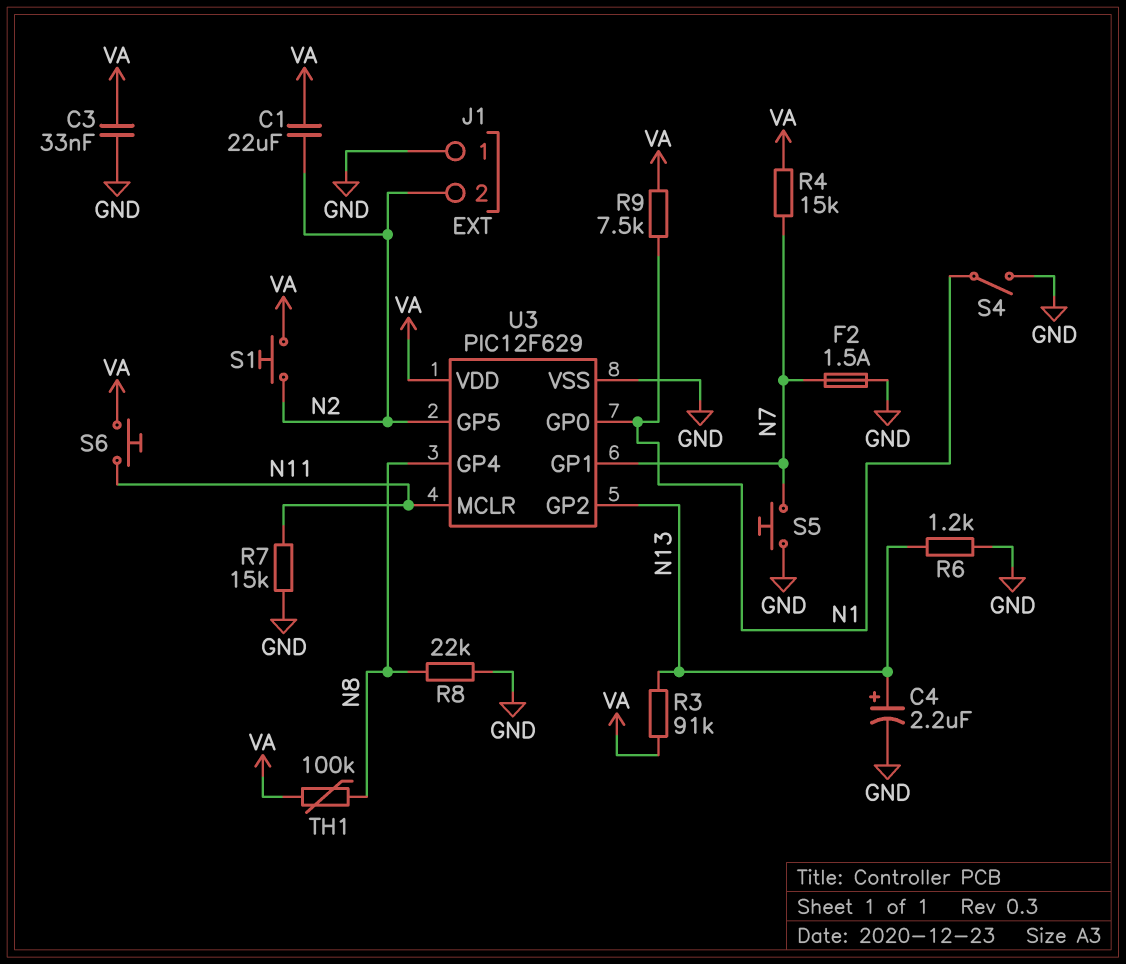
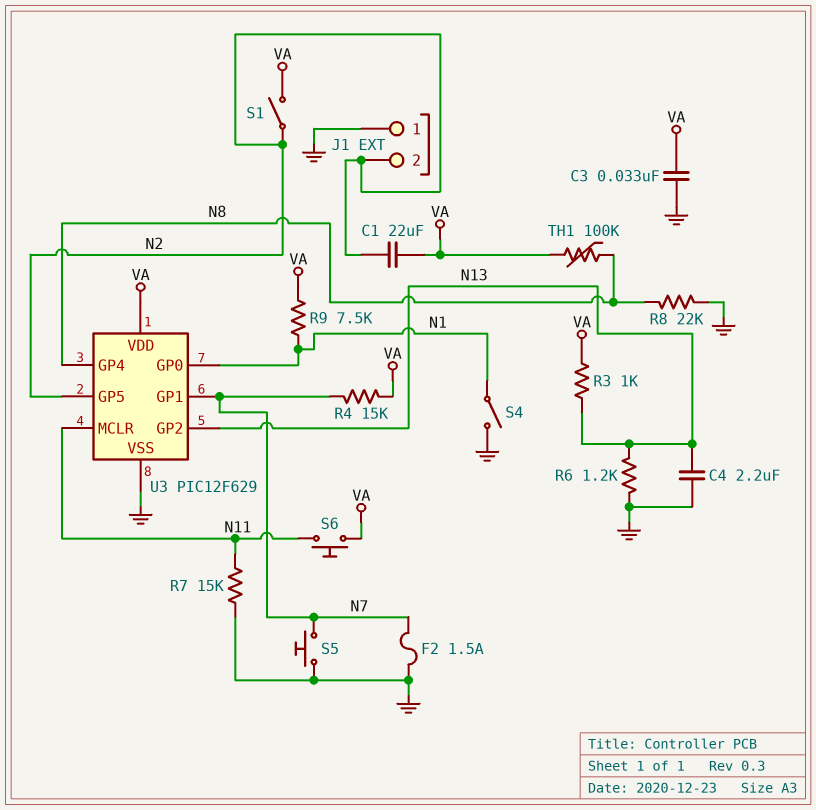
C4: 2.2uF (plus N13, minus GND) -> 2.2uF (GND, N13)
R3: 91k (N13, VA) -> 1k (N13, VA)
S1: button (N2, VA) -> switch (N2, VA)

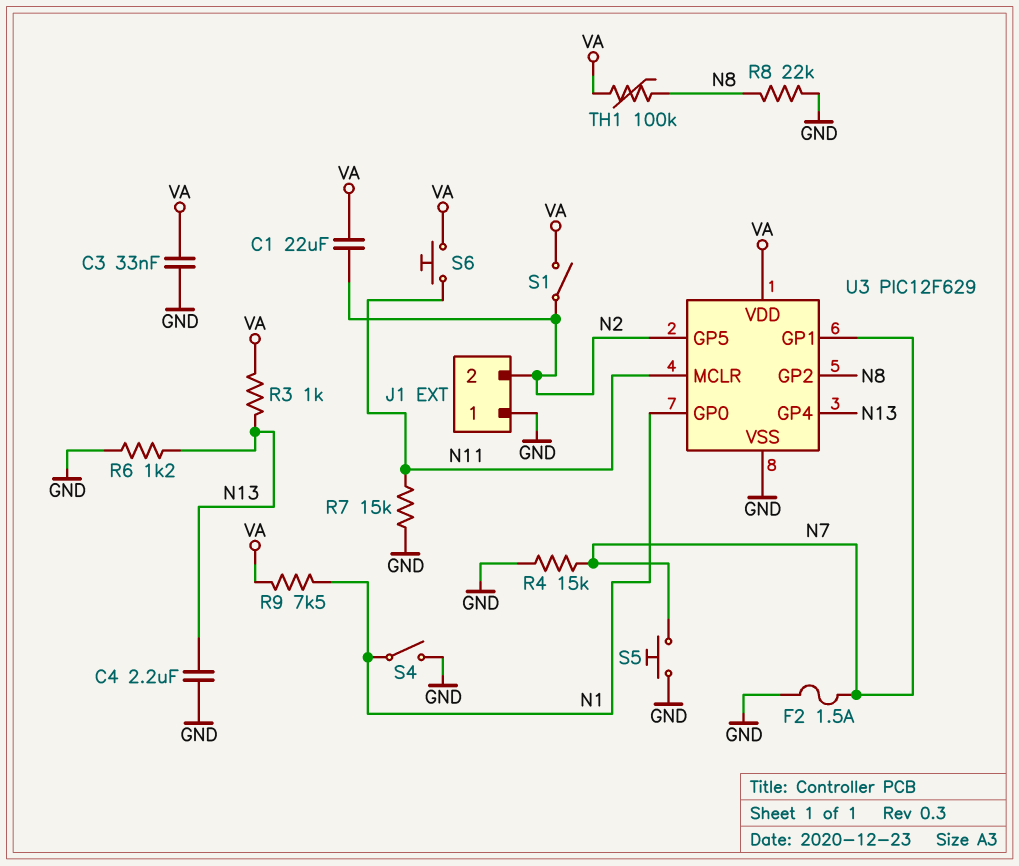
R4: 15k (N7, VA) -> 15k (GND, N7)
U3 pin GP2: N13 -> N8
U3 pin GP4: N8 -> N13

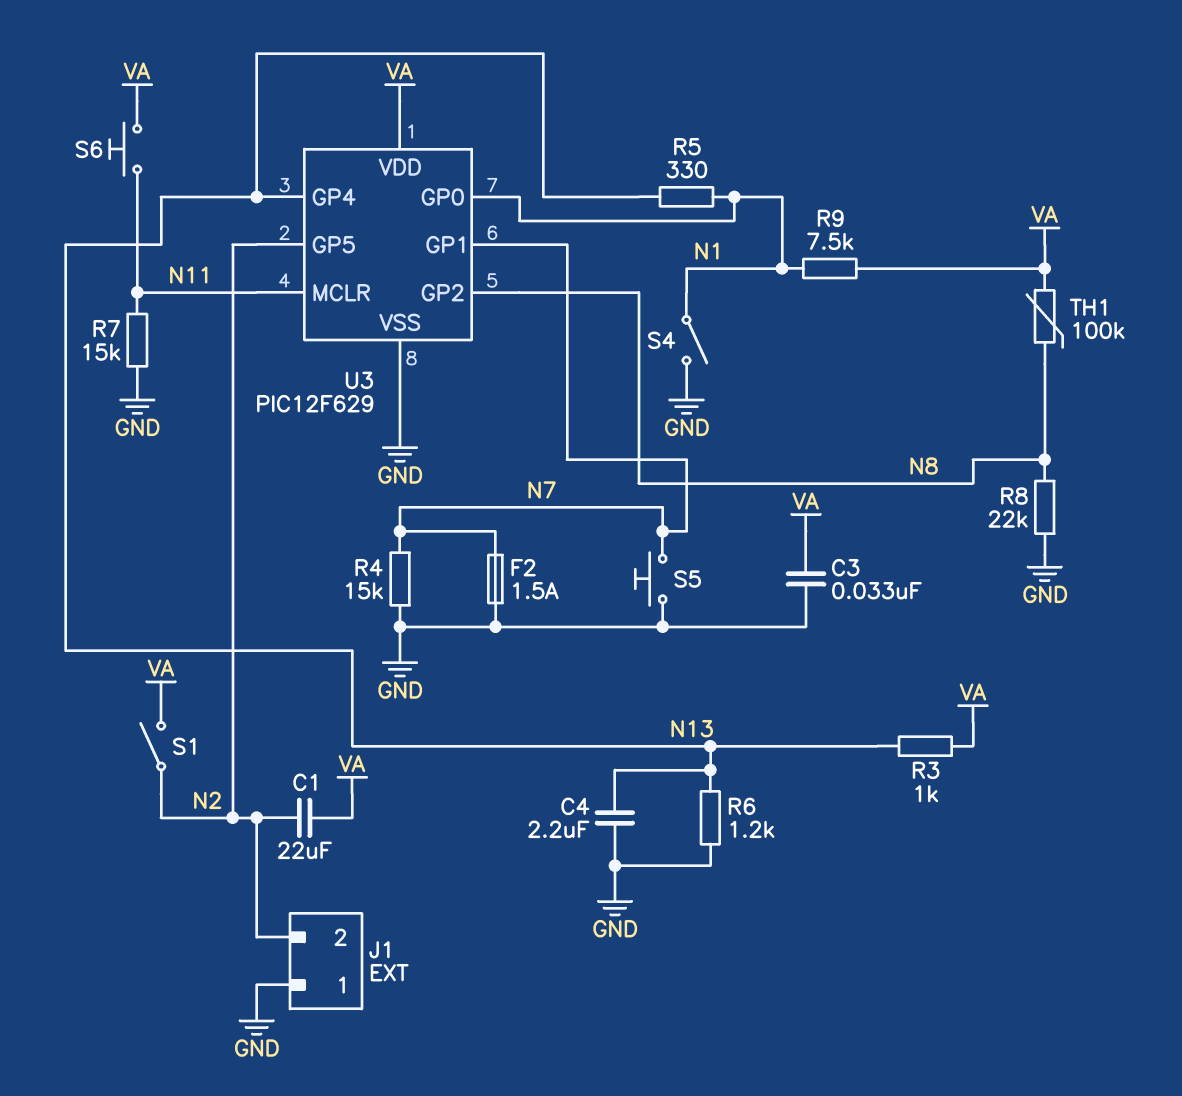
R5: none -> 330 (N1, N13)

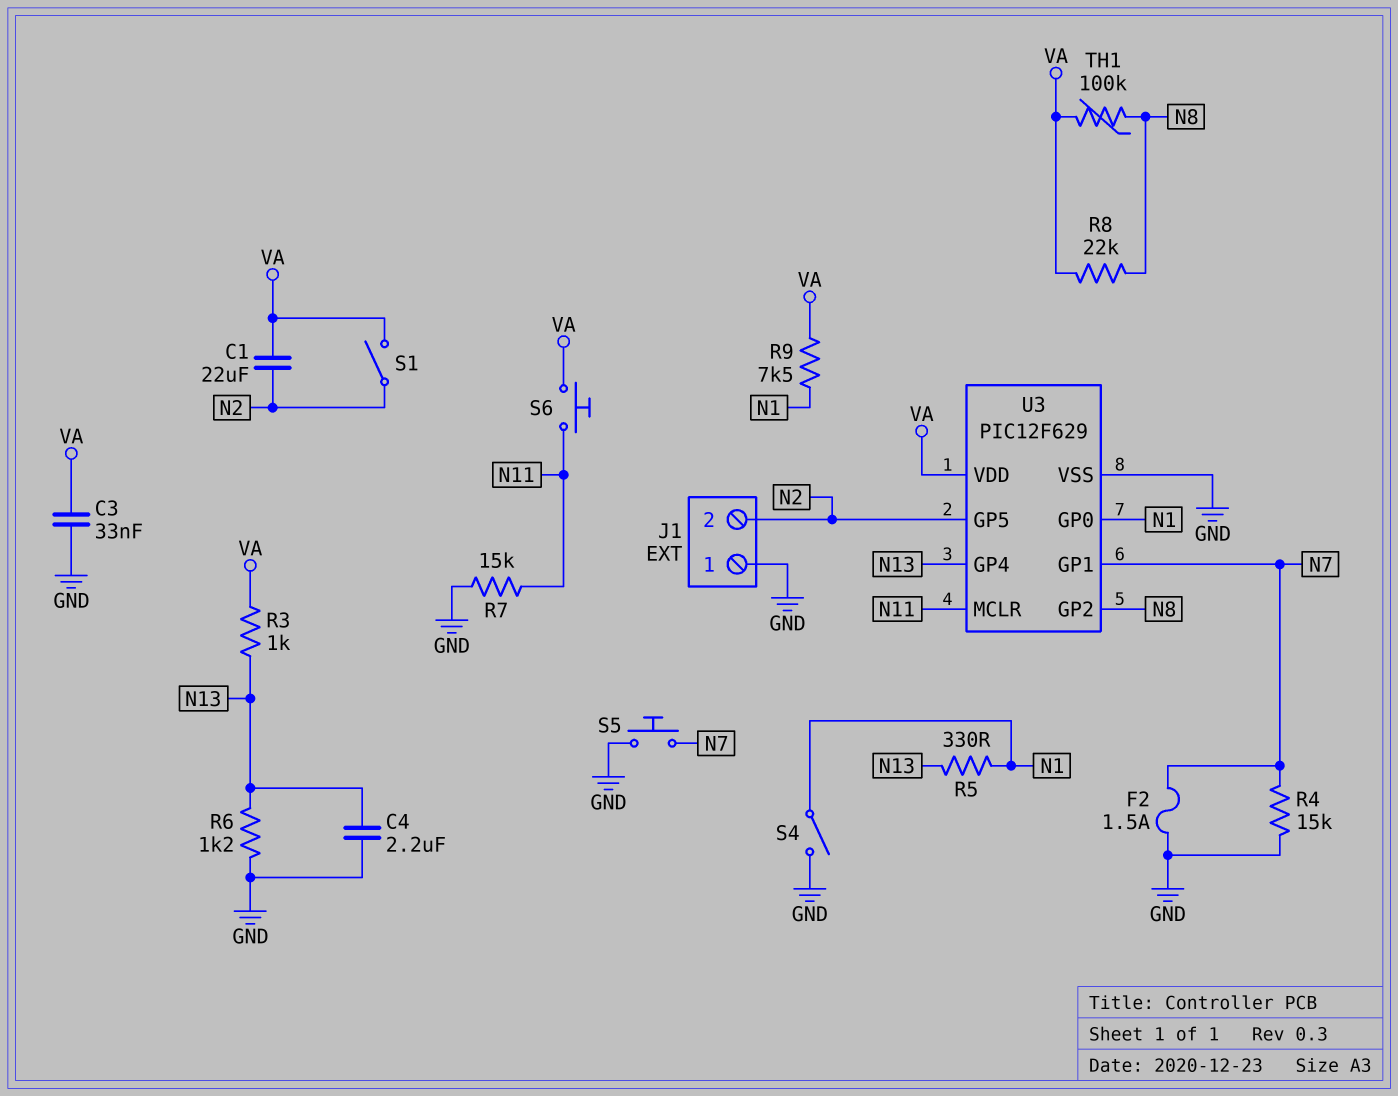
R8: 22k (GND, N8) -> 22k (N8, VA)

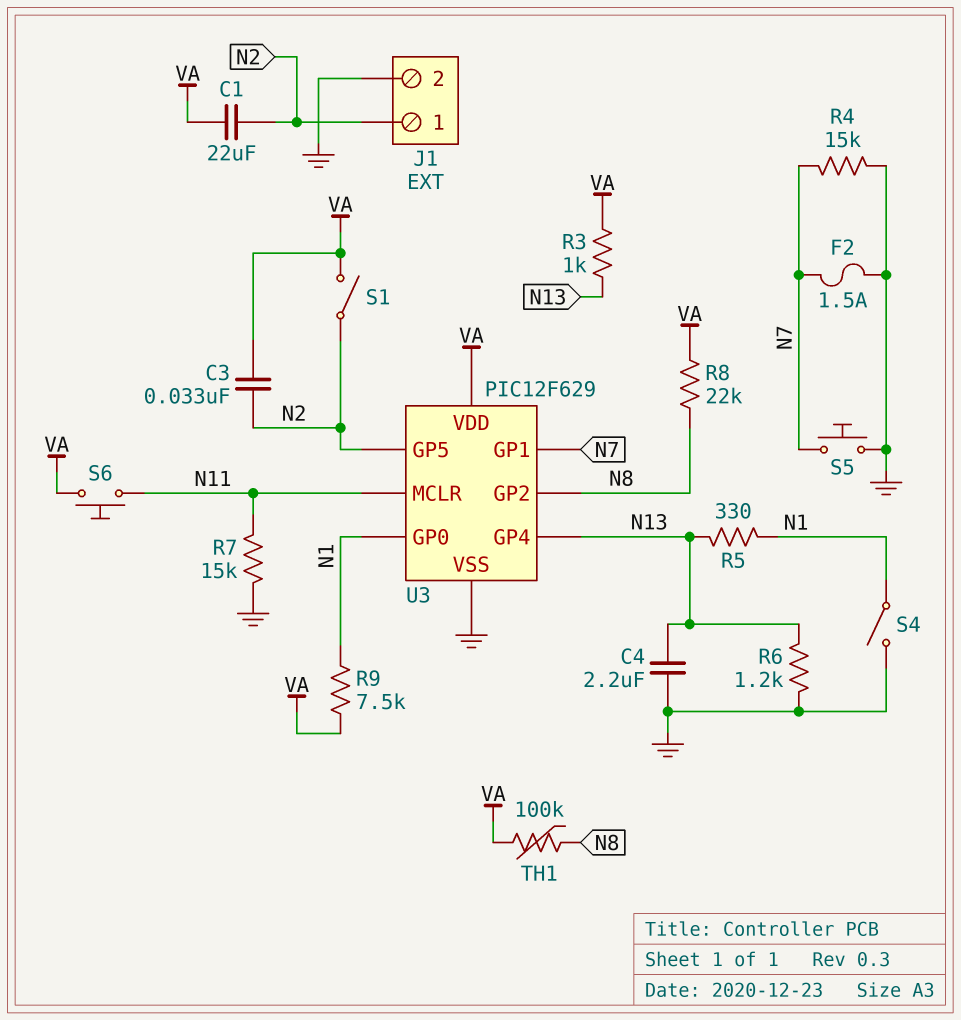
C3: 33nF (GND, VA) -> 33nF (N2, VA)
J1 pin 1: GND -> N2
J1 pin 2: N2 -> GND

